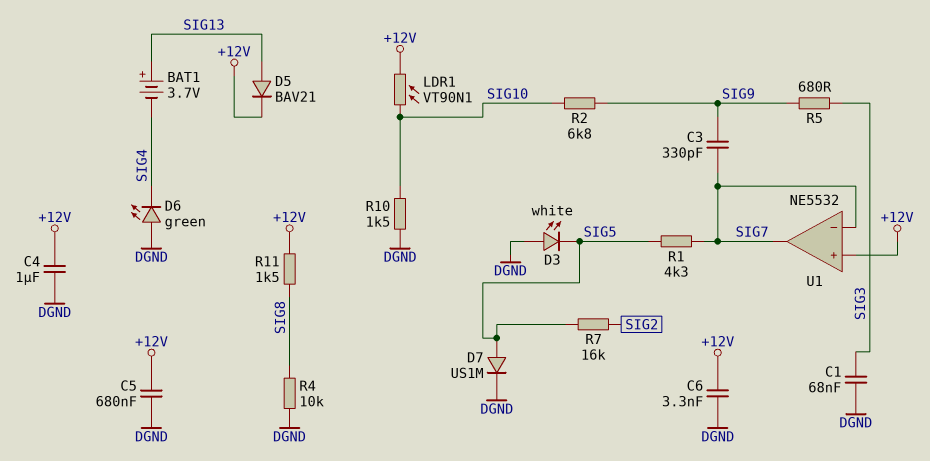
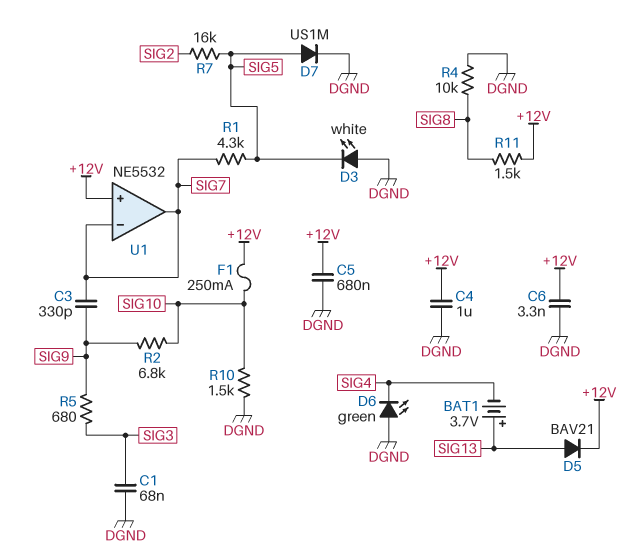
F1: none -> 250mA (+12V, SIG10)
LDR1: VT90N1 (+12V, SIG10) -> none

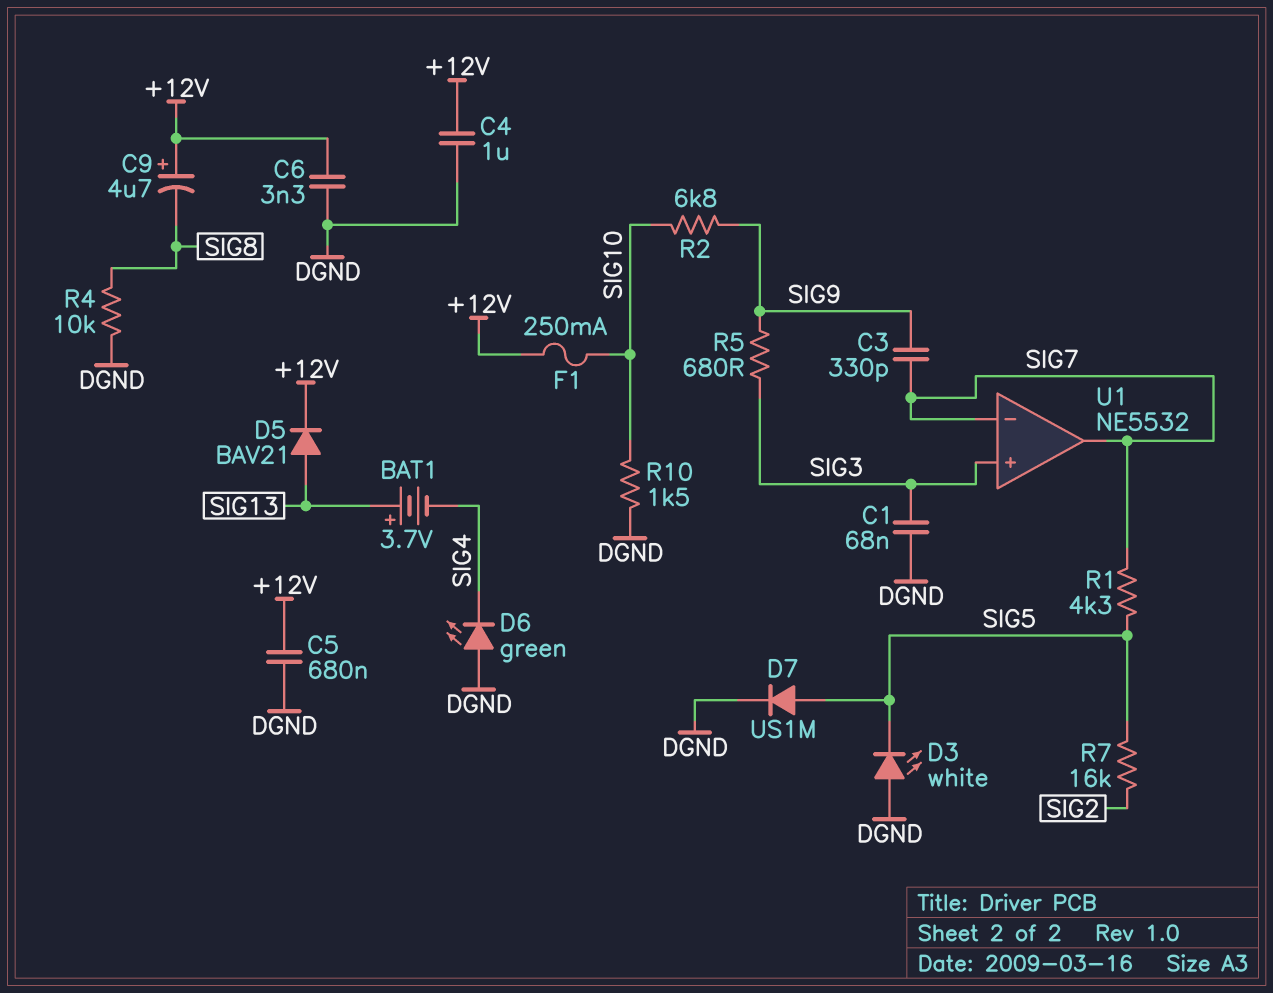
C9: none -> 4.7uF (plus +12V, minus SIG8)
R11: 1.5k (+12V, SIG8) -> none
U1 pin in+: +12V -> SIG3

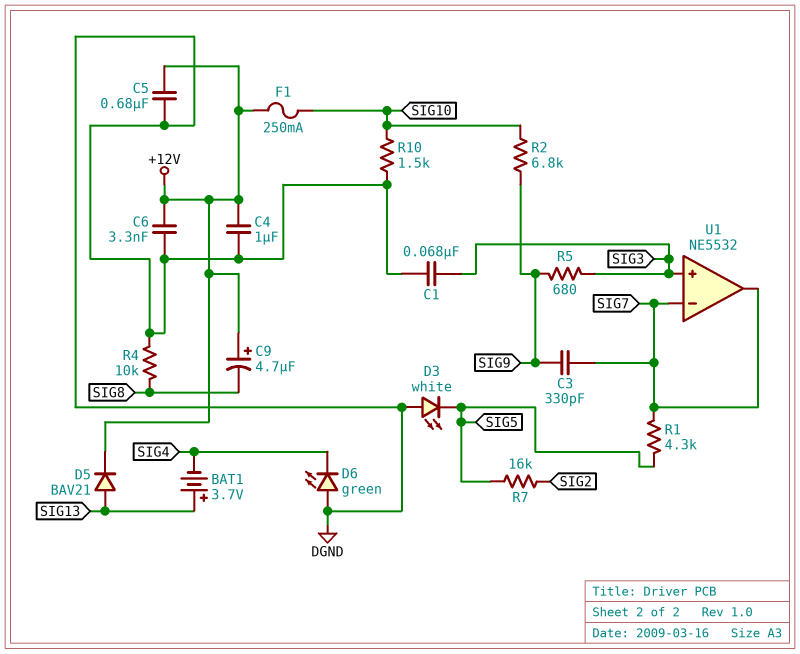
D7: diode US1M (A SIG5, K DGND) -> none

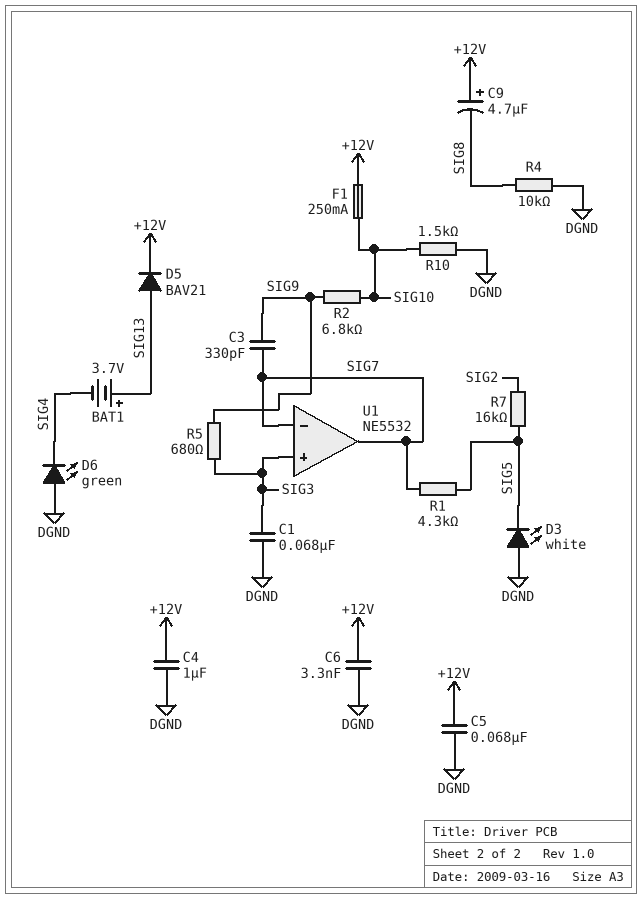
C5: 680nF (+12V, DGND) -> 68nF (+12V, DGND)

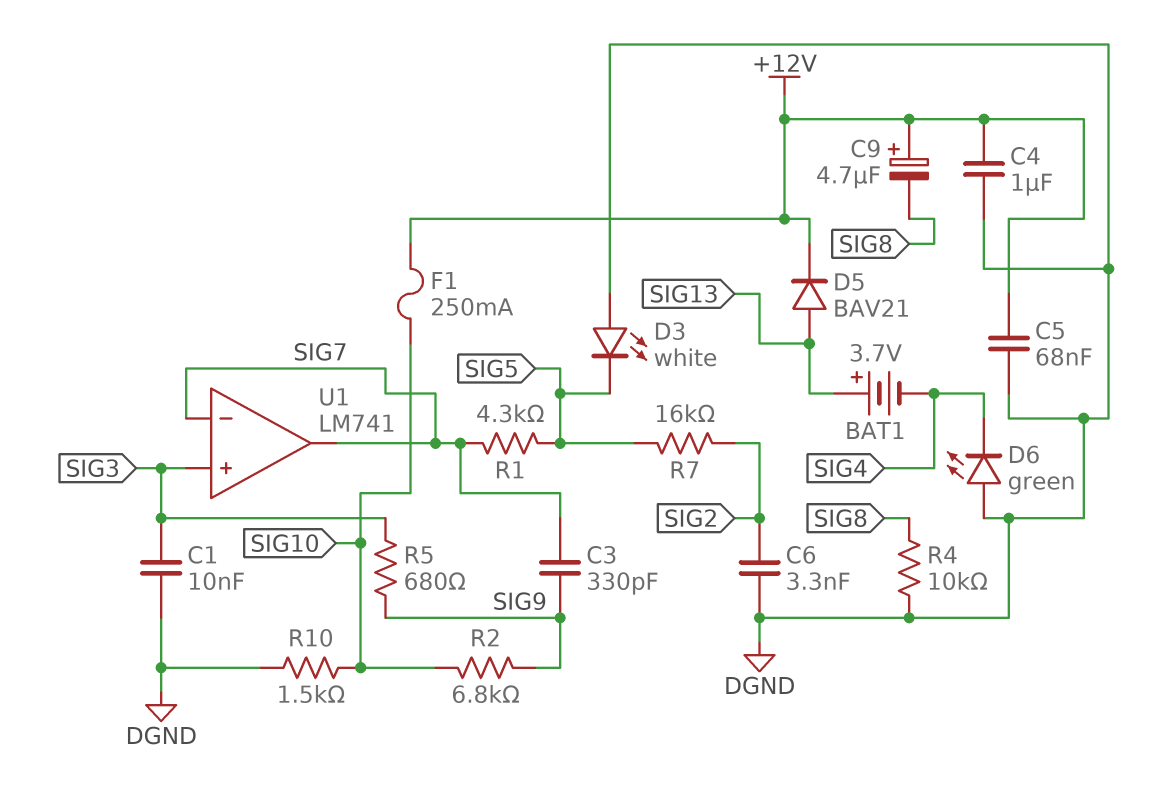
C1: 68nF (DGND, SIG3) -> 10nF (DGND, SIG3)
C6: 3.3nF (+12V, DGND) -> 3.3nF (DGND, SIG2)
U1: NE5532 -> LM741

